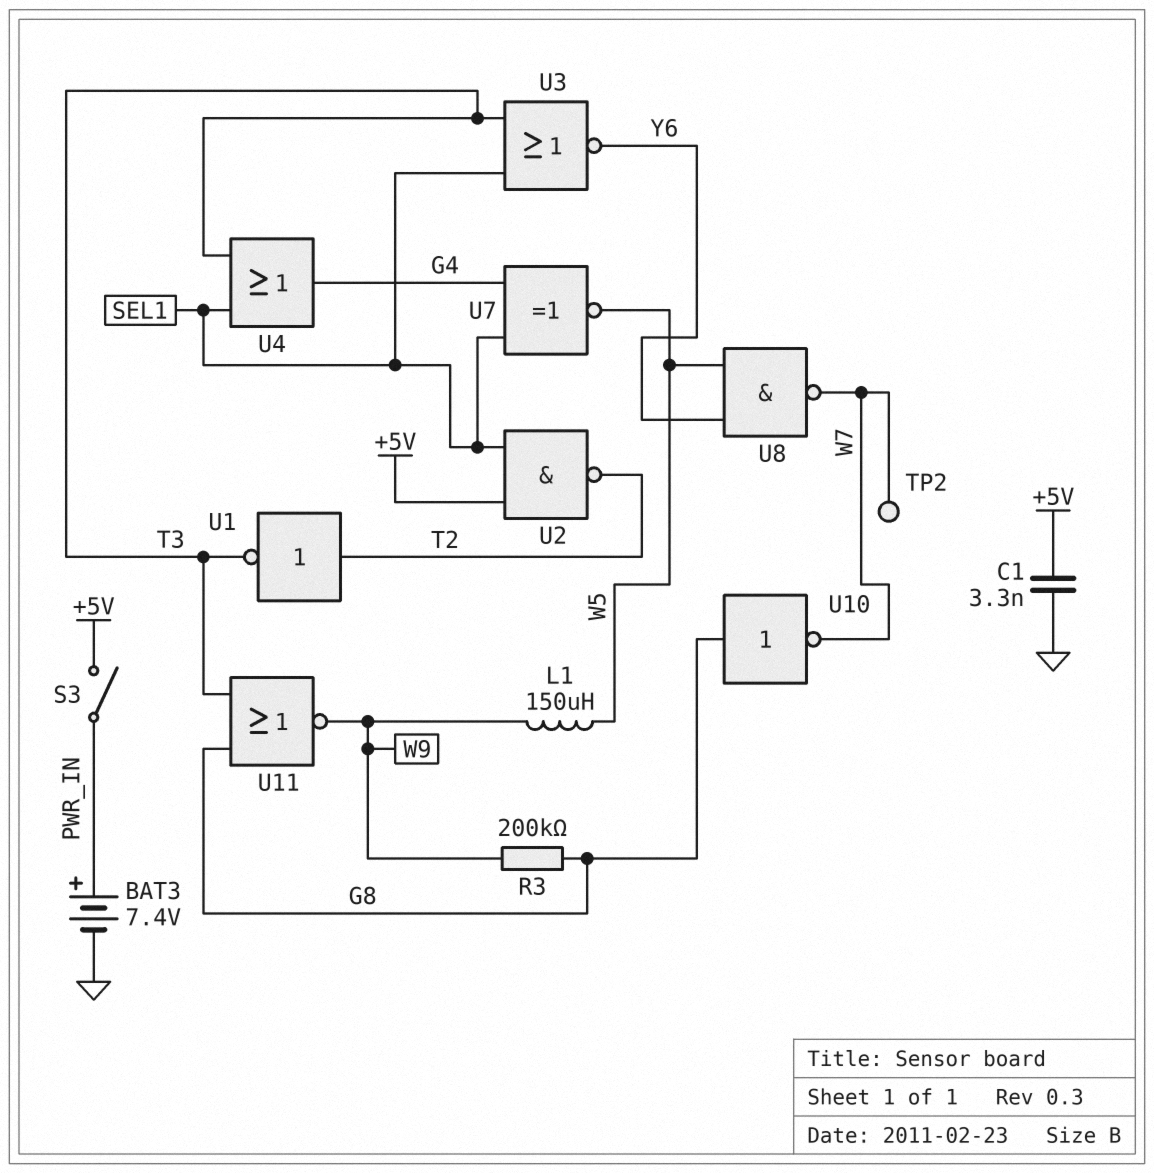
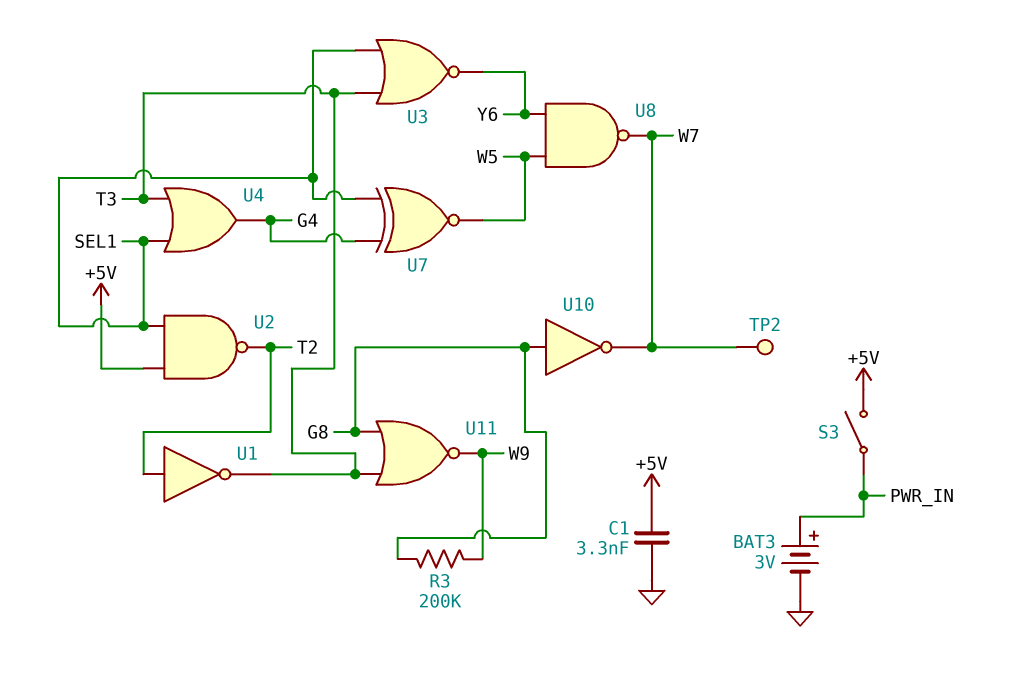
BAT3: 7.4V (plus PWR_IN, minus GND) -> 3V (plus PWR_IN, minus GND)
L1: 150uH (W5, W9) -> none

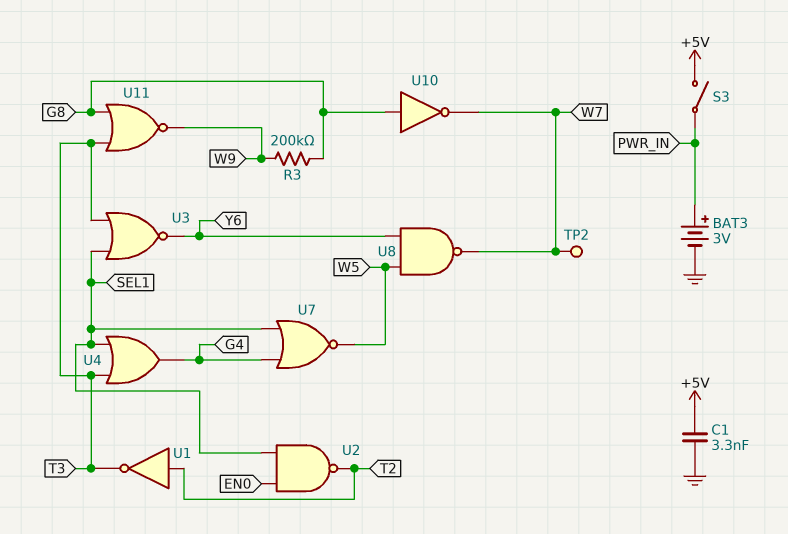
U2: NAND (in +5V, in SEL1, out T2) -> NAND (in EN0, in SEL1, out T2)
U7: XNOR (in G4, in SEL1, out W5) -> NOR (in G4, in SEL1, out W5)

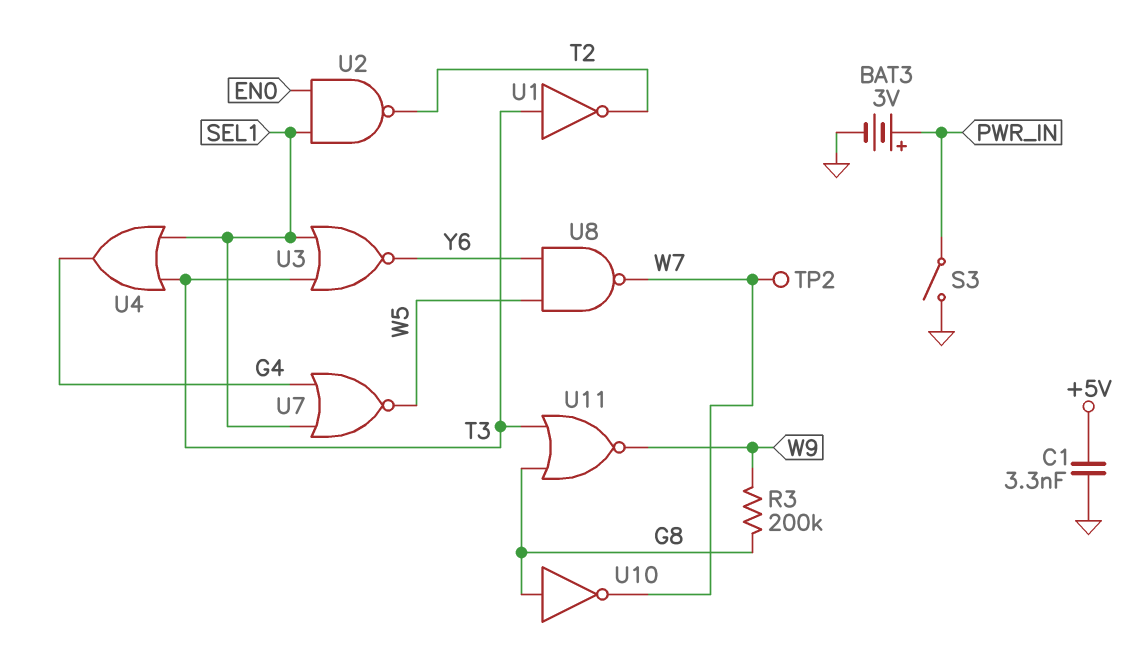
S3: switch (+5V, PWR_IN) -> switch (GND, PWR_IN)
U1: NOT (in T2, out T3) -> NOT (in T3, out T2)

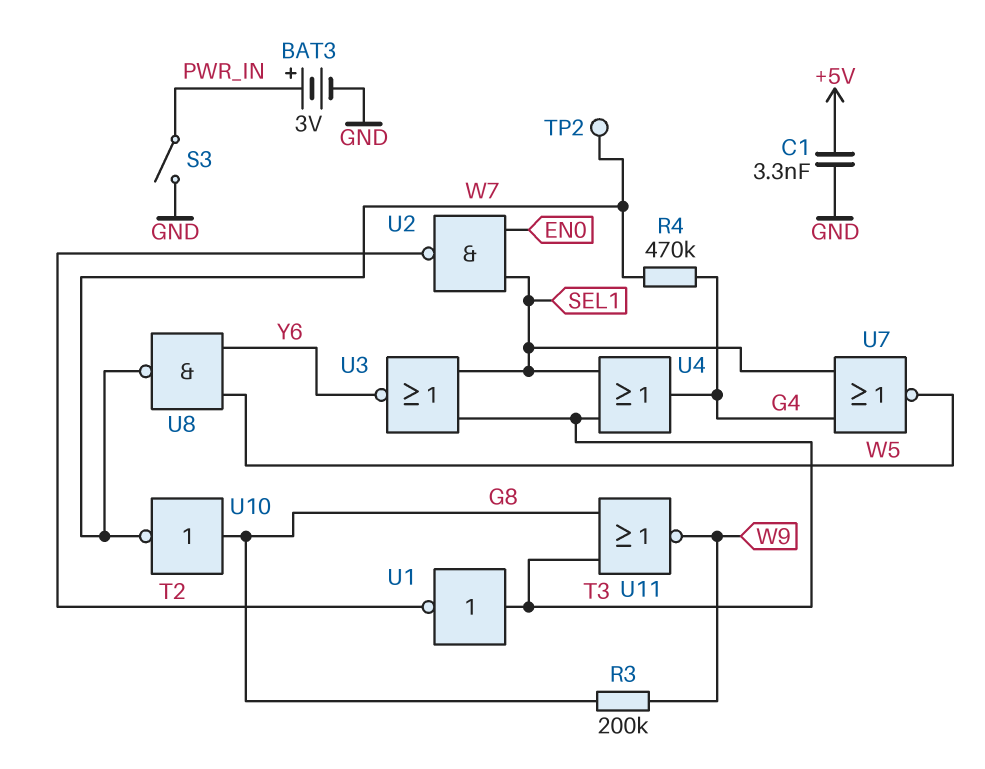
R4: none -> 470k (G4, W7)

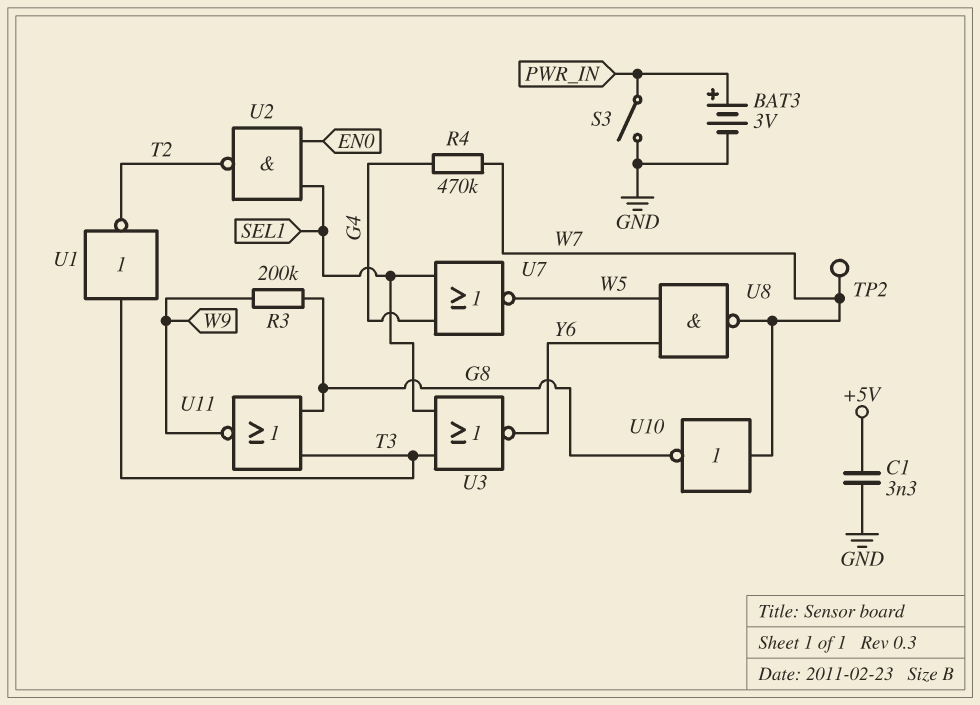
U4: OR (in SEL1, in T3, out G4) -> none
U10: NOT (in G8, out W7) -> NOT (in W7, out G8)

